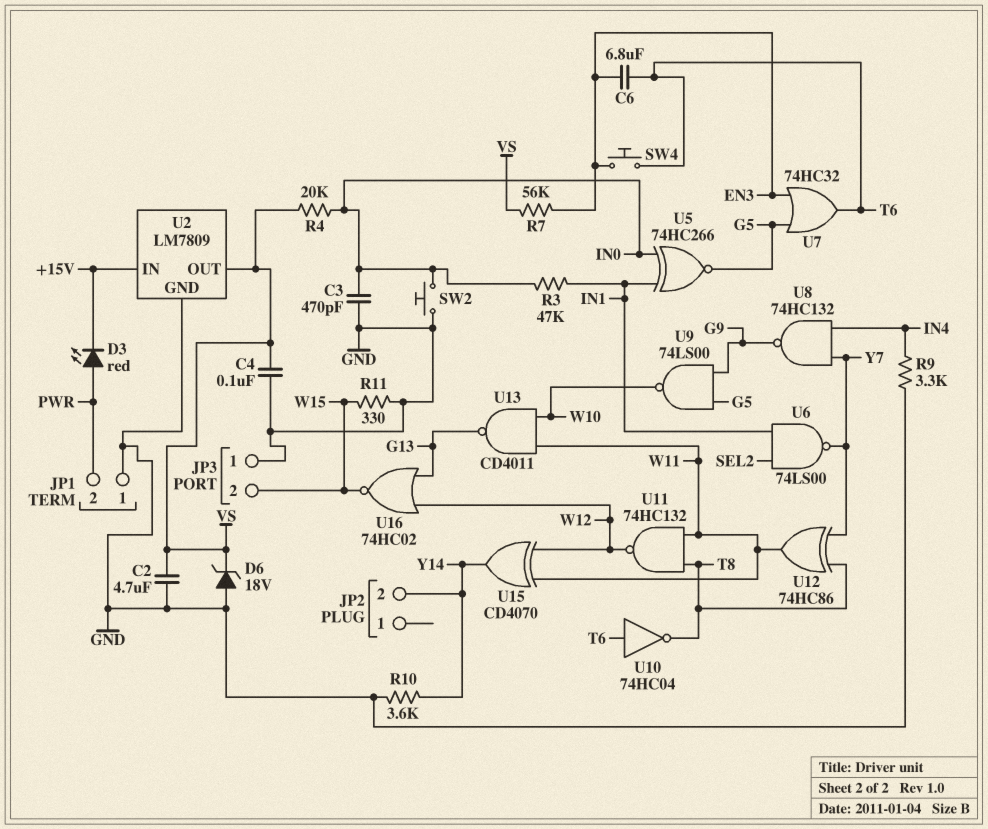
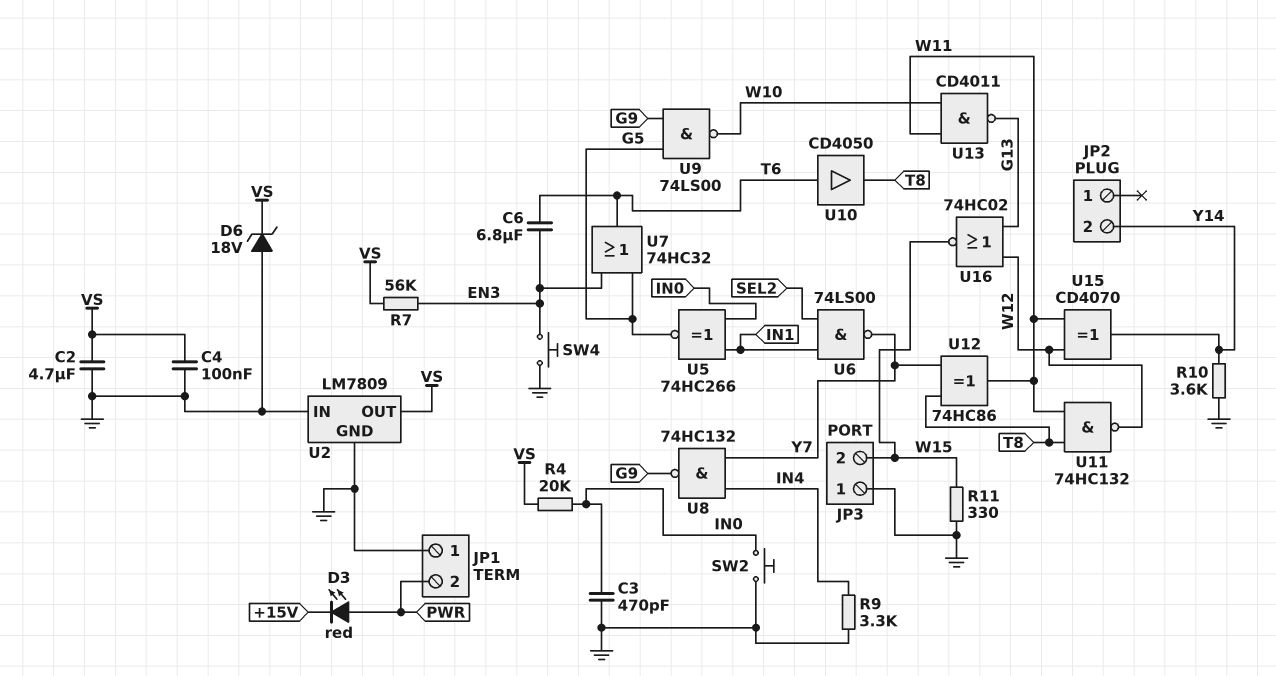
R3: 47k (IN0, IN1) -> none
SW4: button (EN3, T6) -> button (EN3, GND)
U2 pin IN: +15V -> GND
U10: NOT 74HC04 (in T6, out T8) -> buffer CD4050 (in T6, out T8)

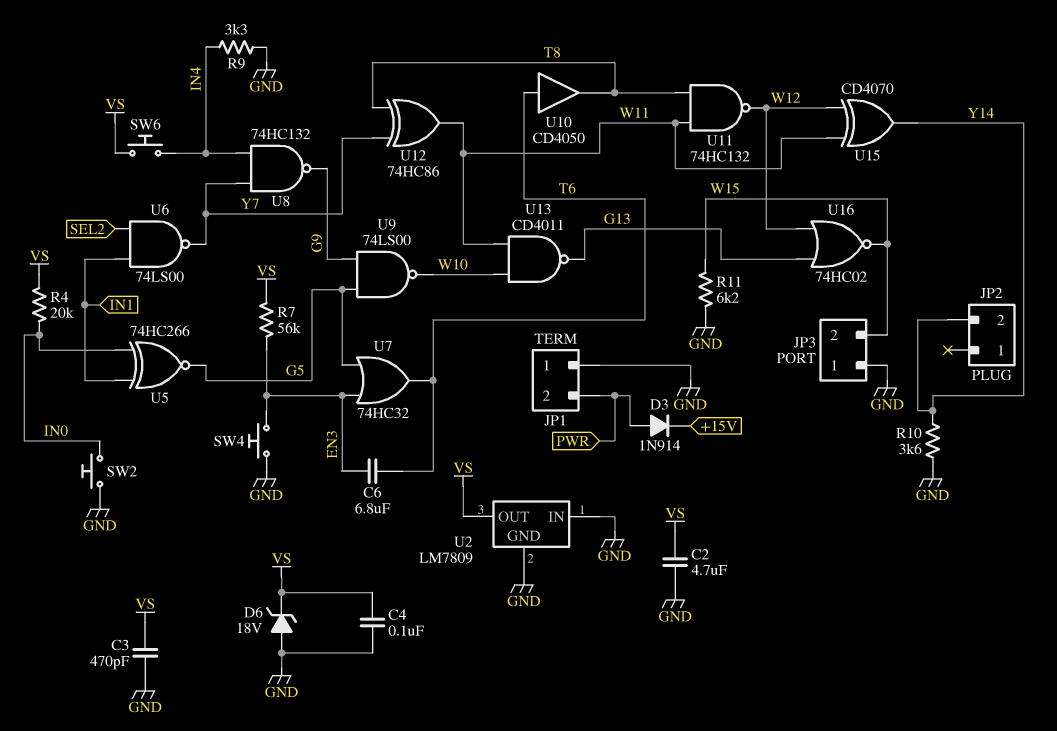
C3: 470pF (GND, IN0) -> 470pF (GND, VS)
D3: LED red (A PWR, K +15V) -> diode 1N914 (A PWR, K +15V)
R11: 330 (GND, W15) -> 6.2k (GND, W15)
SW6: none -> button (IN4, VS)

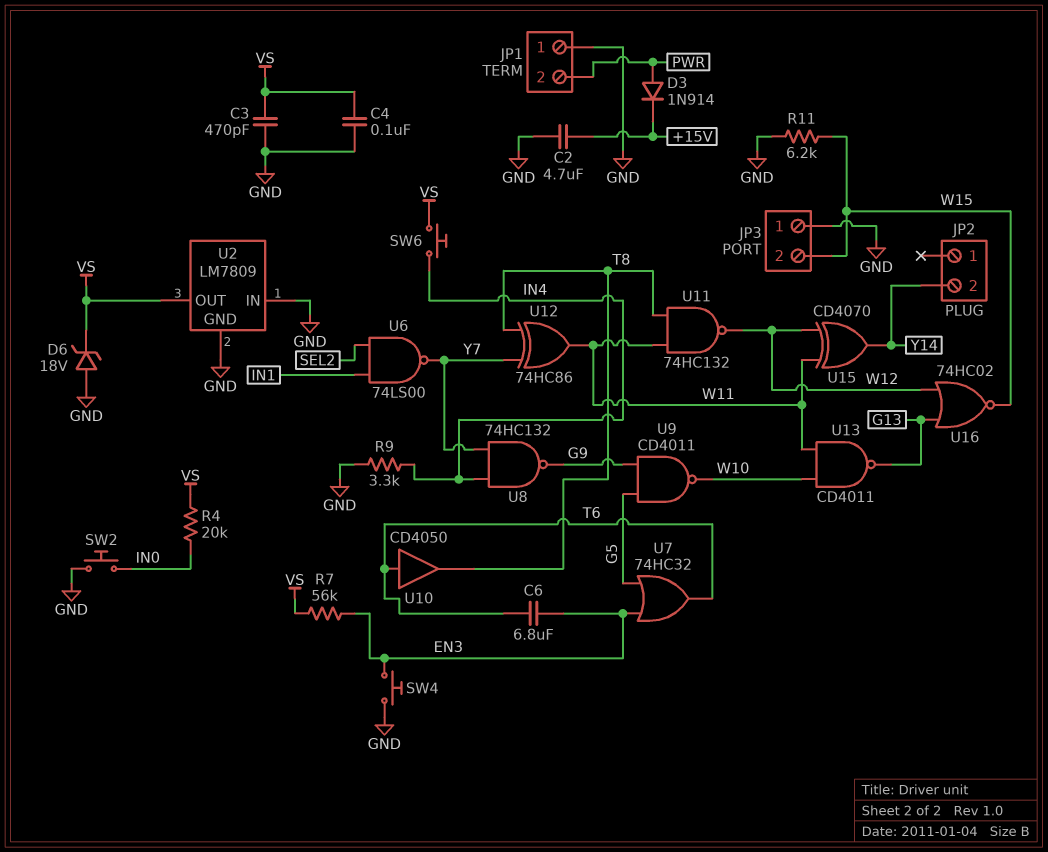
C2: 4.7uF (GND, VS) -> 4.7uF (+15V, GND)
R10: 3.6k (GND, Y14) -> none
U5: XNOR 74HC266 (in IN0, in IN1, out G5) -> none
U9: NAND 74LS00 (in G5, in G9, out W10) -> NAND CD4011 (in G5, in G9, out W10)

